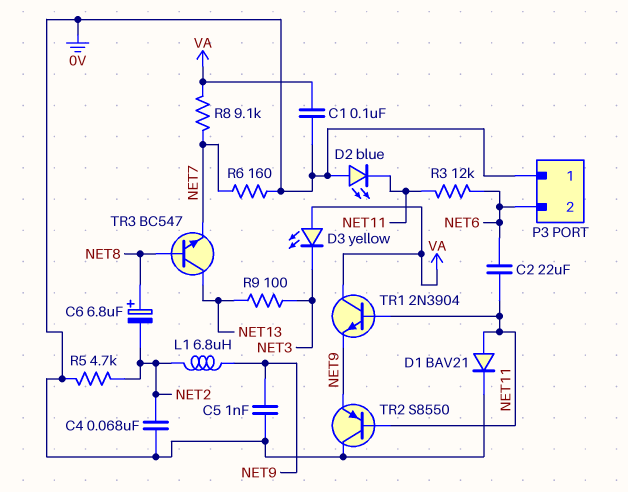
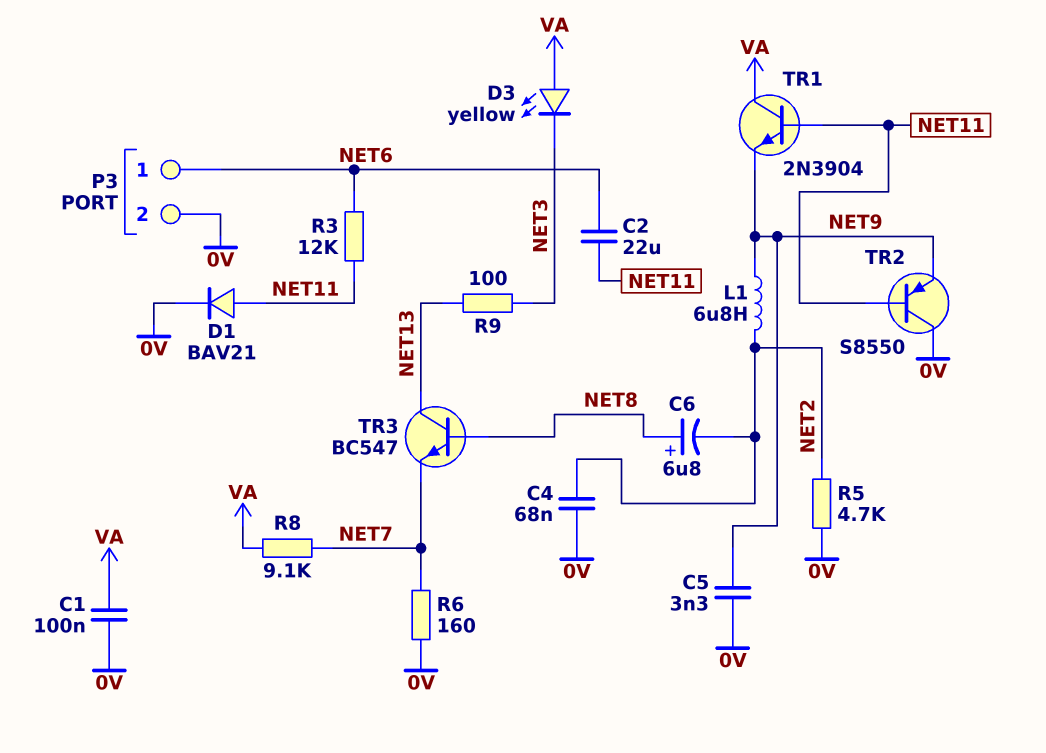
C5: 1nF (0V, NET9) -> 3.3nF (0V, NET9)
D2: LED blue (A 0V, K NET11) -> none
P3 pin 1: 0V -> NET6
P3 pin 2: NET6 -> 0V

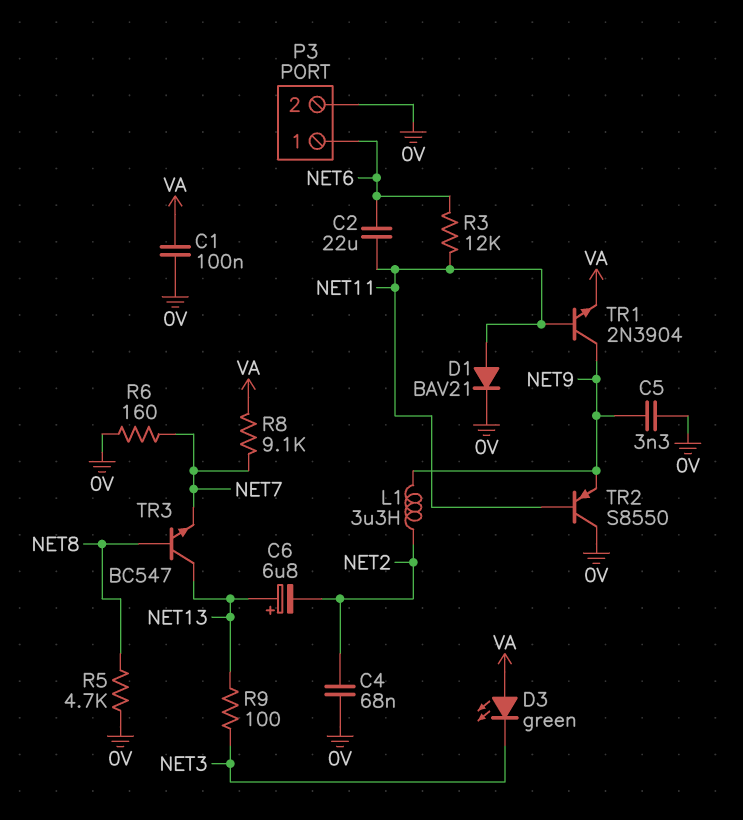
C6: 6.8uF (plus NET8, minus NET2) -> 6.8uF (plus NET13, minus NET2)
D3: LED yellow (A VA, K NET3) -> LED green (A VA, K NET3)
L1: 6.8uH (NET2, NET9) -> 3.3uH (NET2, NET9)
R5: 4.7k (0V, NET2) -> 4.7k (0V, NET8)
TR1: NPN 2N3904 (B NET11, C VA, E NET9) -> NPN 2N3904 (B NET11, C NET9, E VA)

